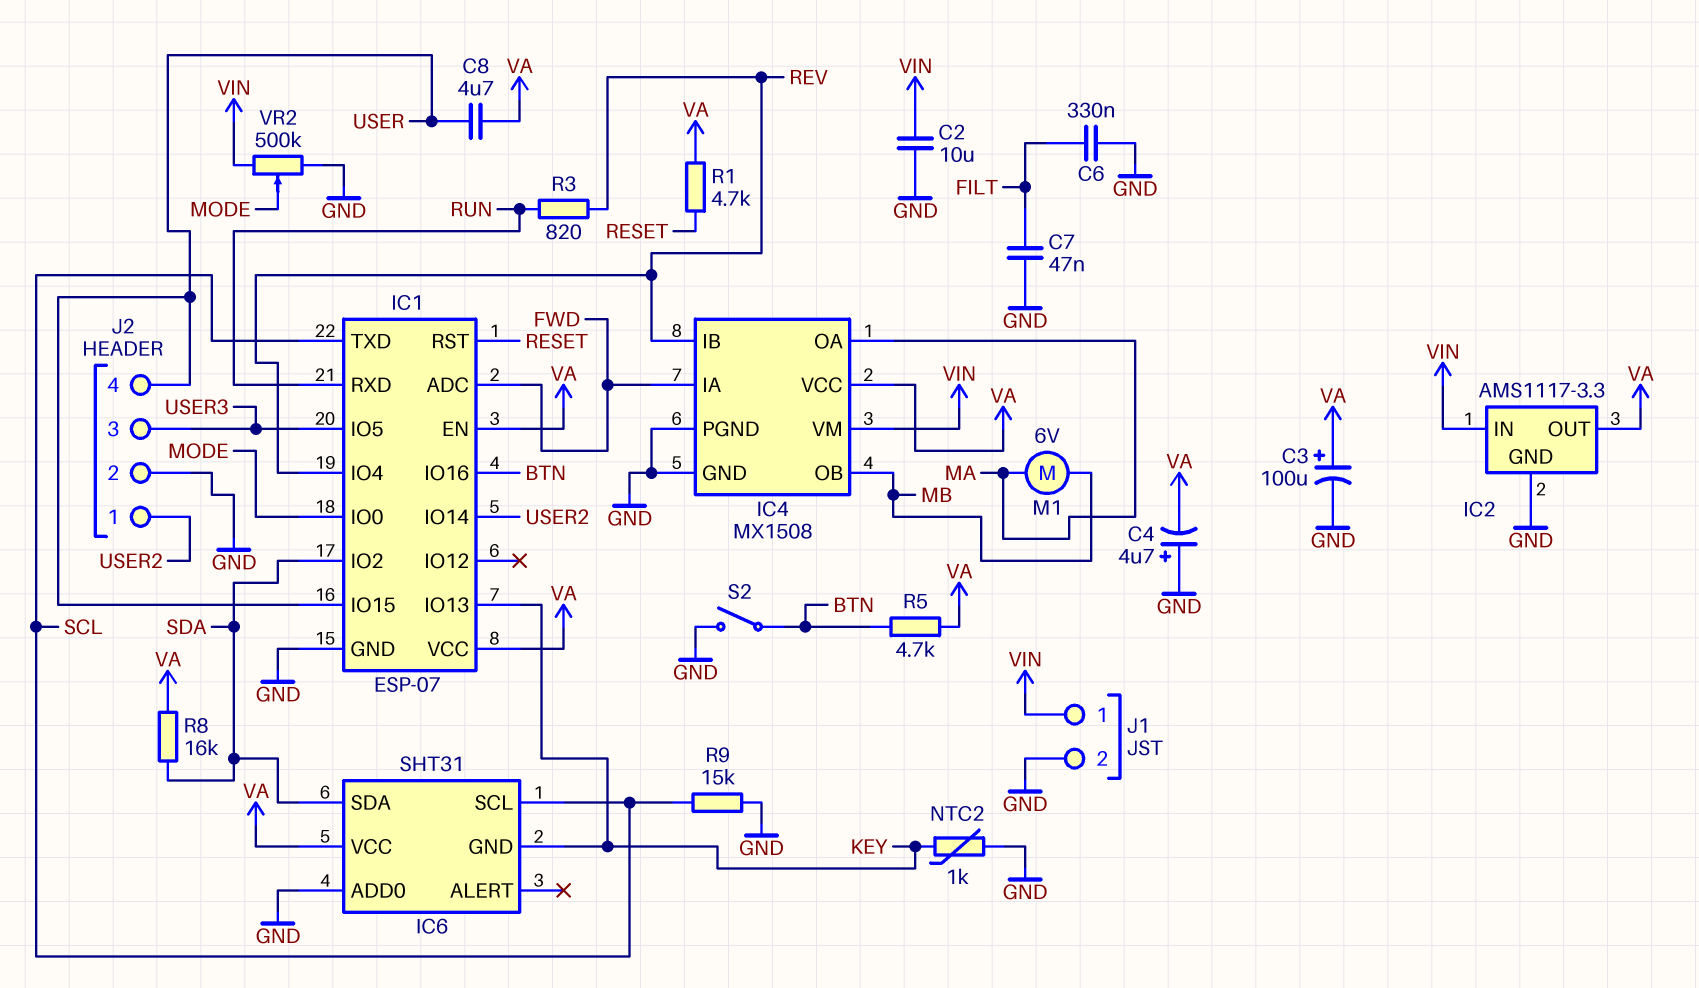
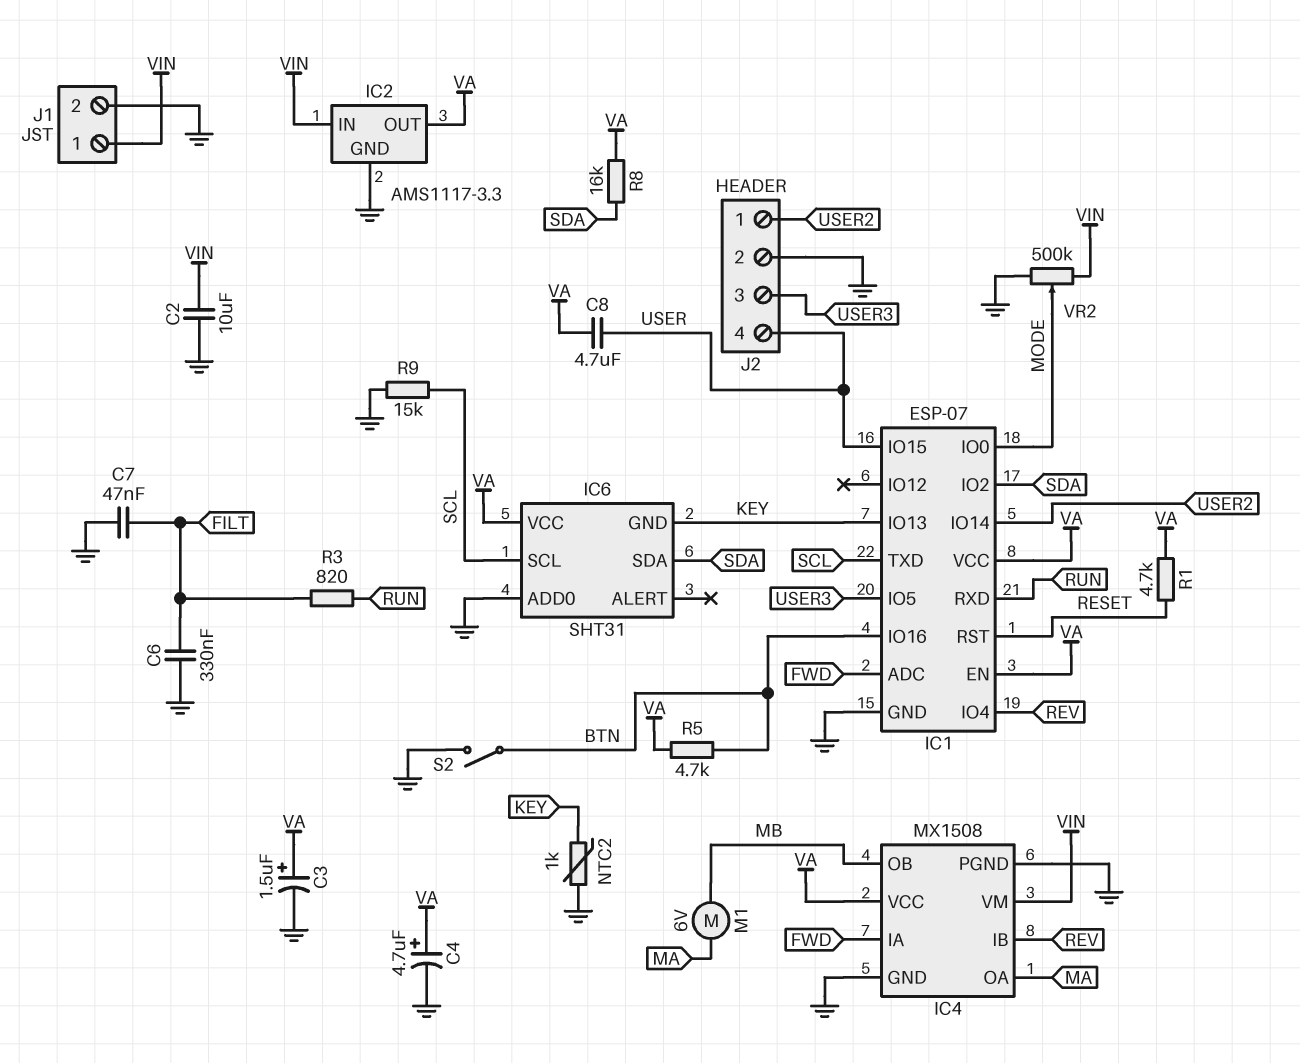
C3: 100uF (plus VA, minus GND) -> 1.5uF (plus VA, minus GND)
C4: 4.7uF (plus GND, minus VA) -> 4.7uF (plus VA, minus GND)
R3: 820 (REV, RUN) -> 820 (FILT, RUN)

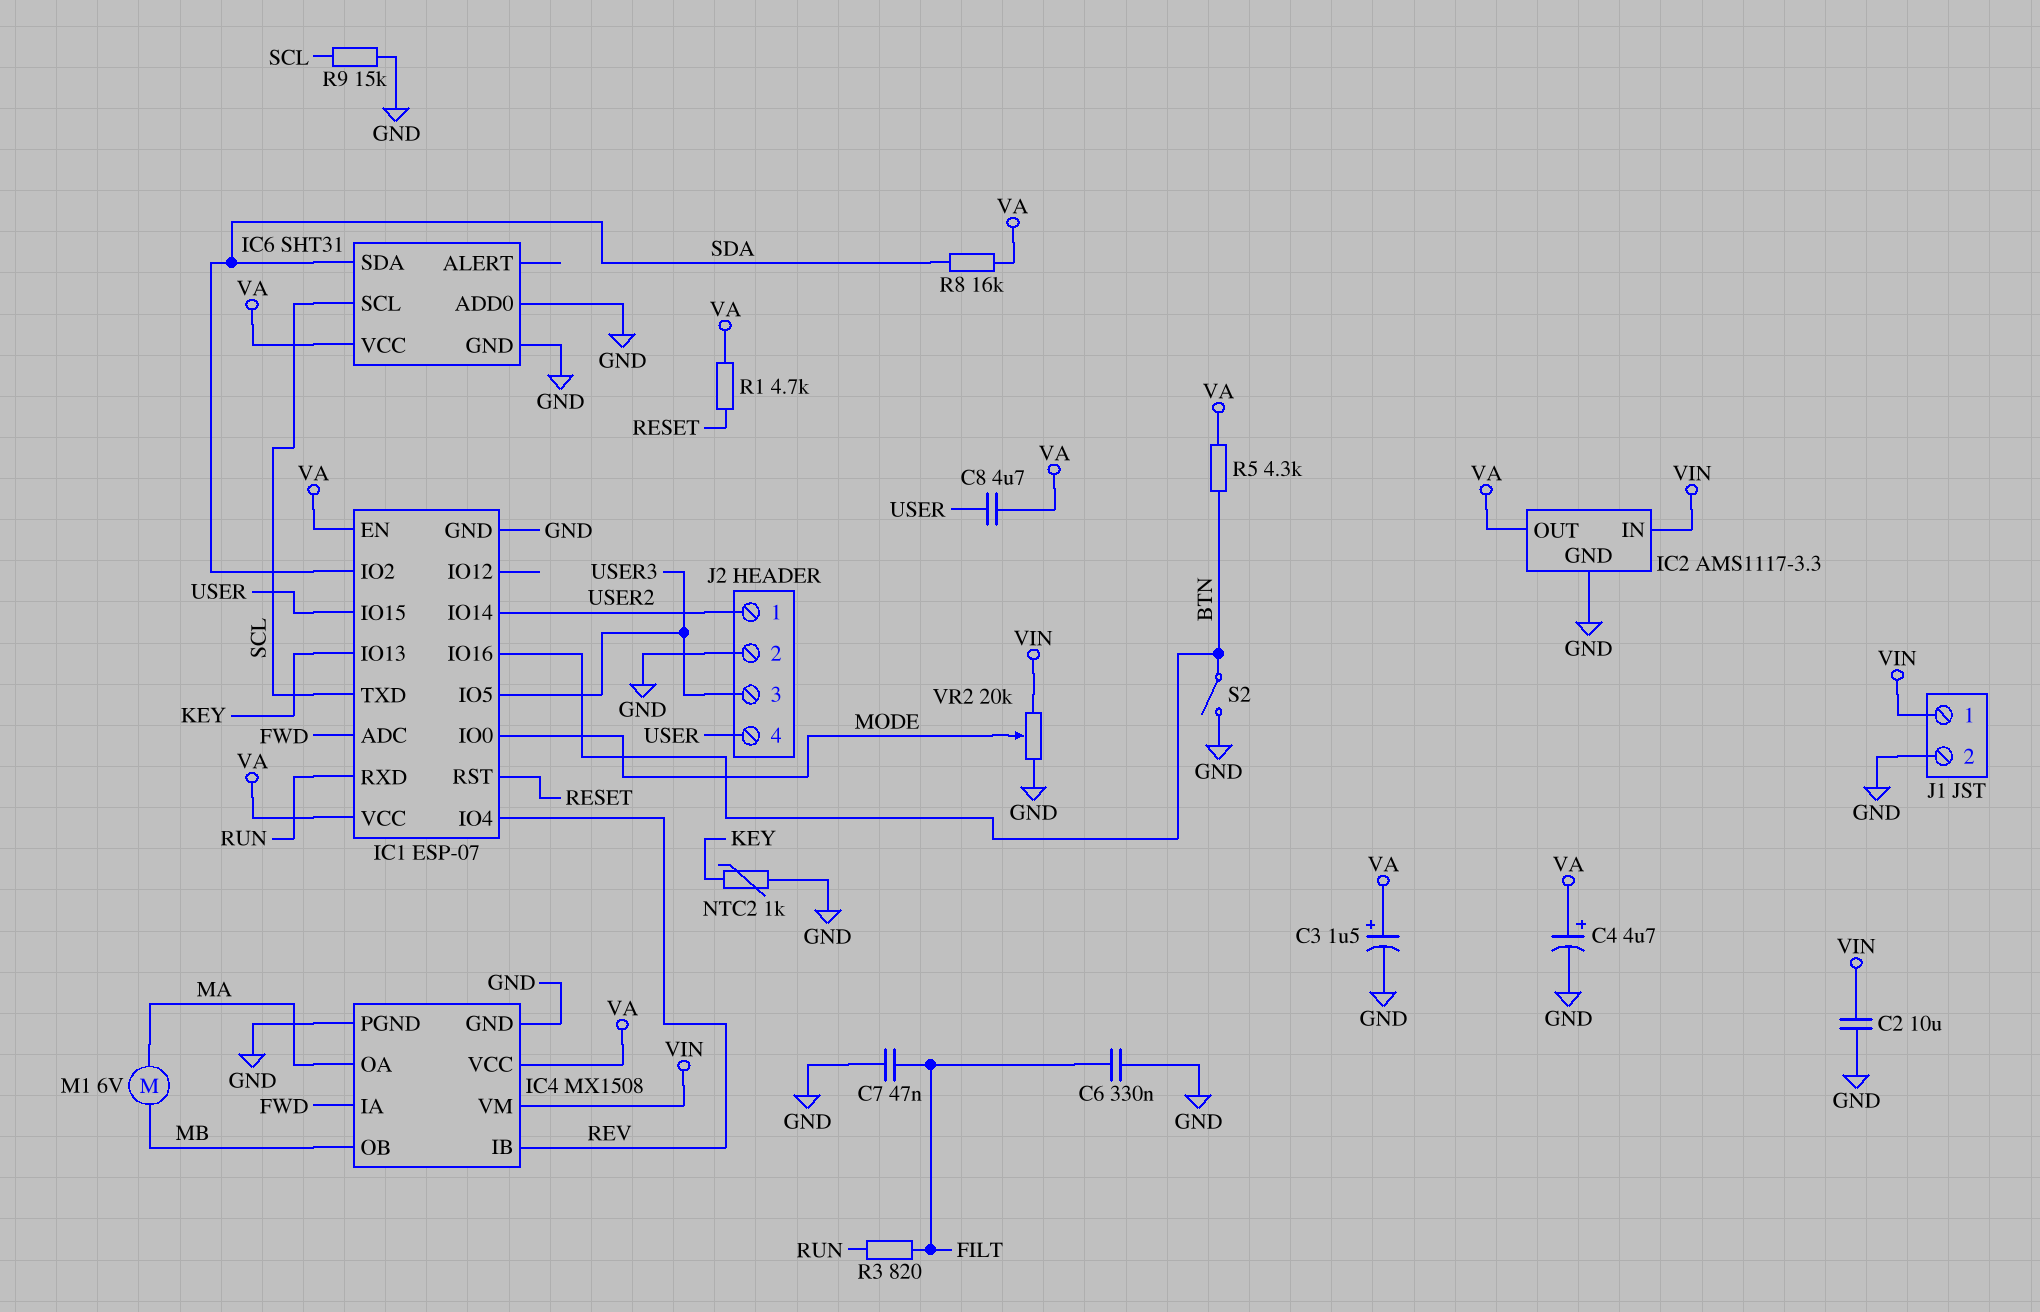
IC6 pin GND: KEY -> GND
R5: 4.7k (BTN, VA) -> 4.3k (BTN, VA)
VR2: 500k (GND, VIN, wiper MODE) -> 20k (GND, VIN, wiper MODE)

